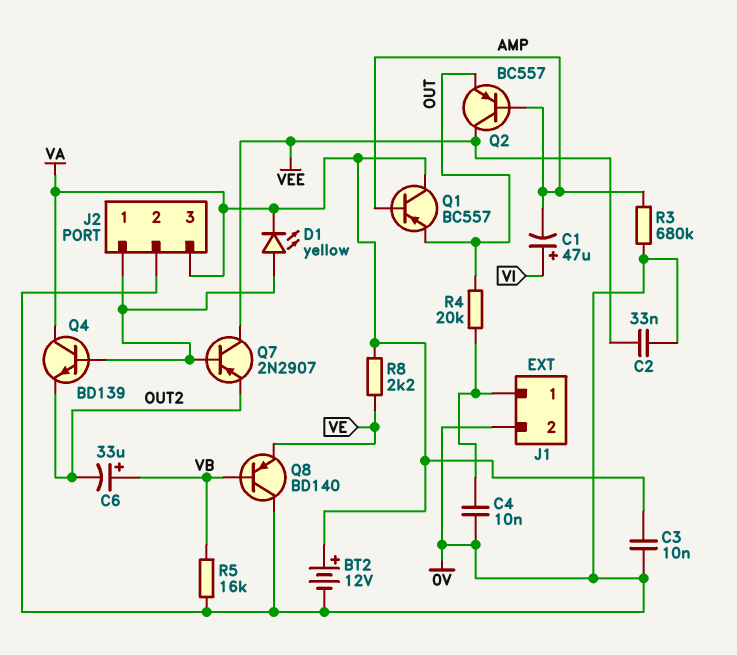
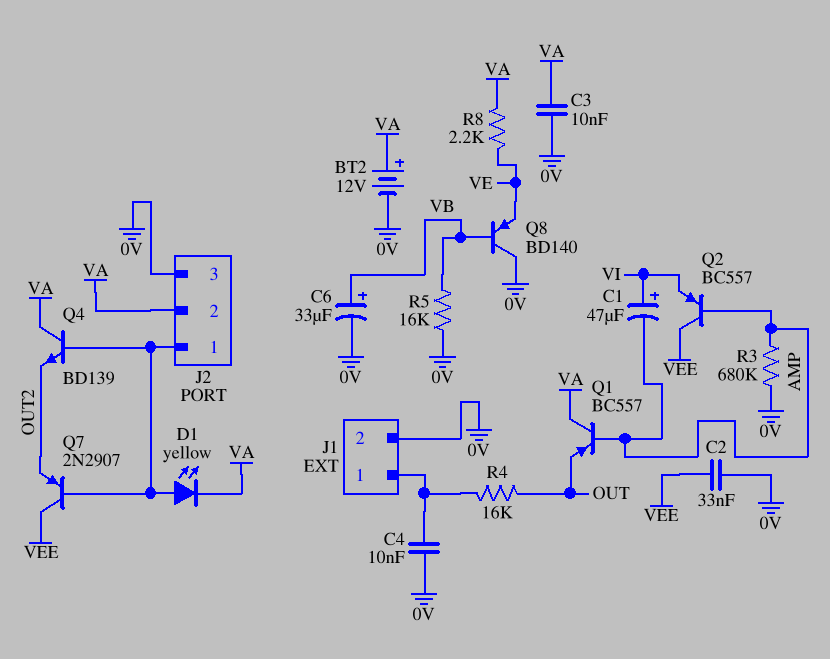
C6: 33uF (plus VB, minus OUT2) -> 33uF (plus VB, minus 0V)
J2 pin 2: 0V -> VA
J2 pin 3: VA -> 0V
Q2: PNP BC557 (B AMP, C VEE, E OUT) -> PNP BC557 (B AMP, C VEE, E VI)
R4: 20k (J1/1, OUT) -> 16k (J1/1, OUT)

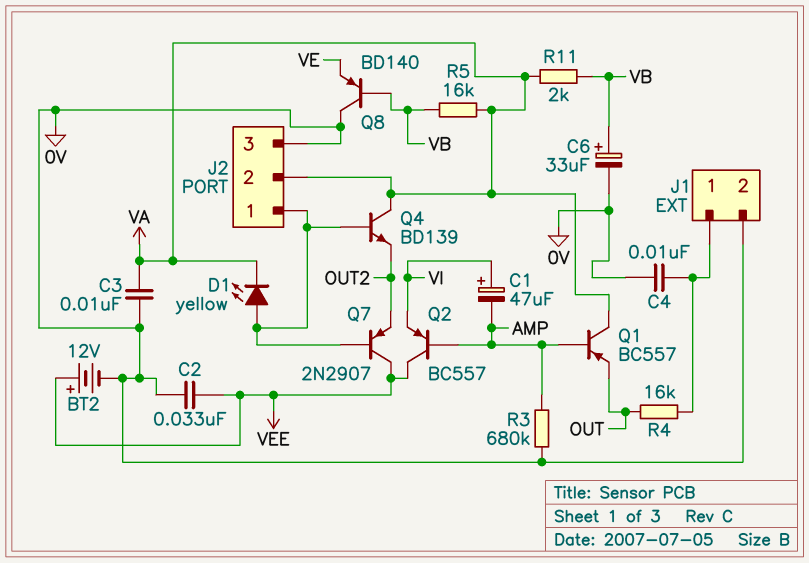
BT2: 12V (plus VA, minus 0V) -> 12V (plus VEE, minus 0V)
R5: 16k (0V, VB) -> 16k (VA, VB)
R8: 2.2k (VA, VE) -> none
R11: none -> 2k (VA, VB)

